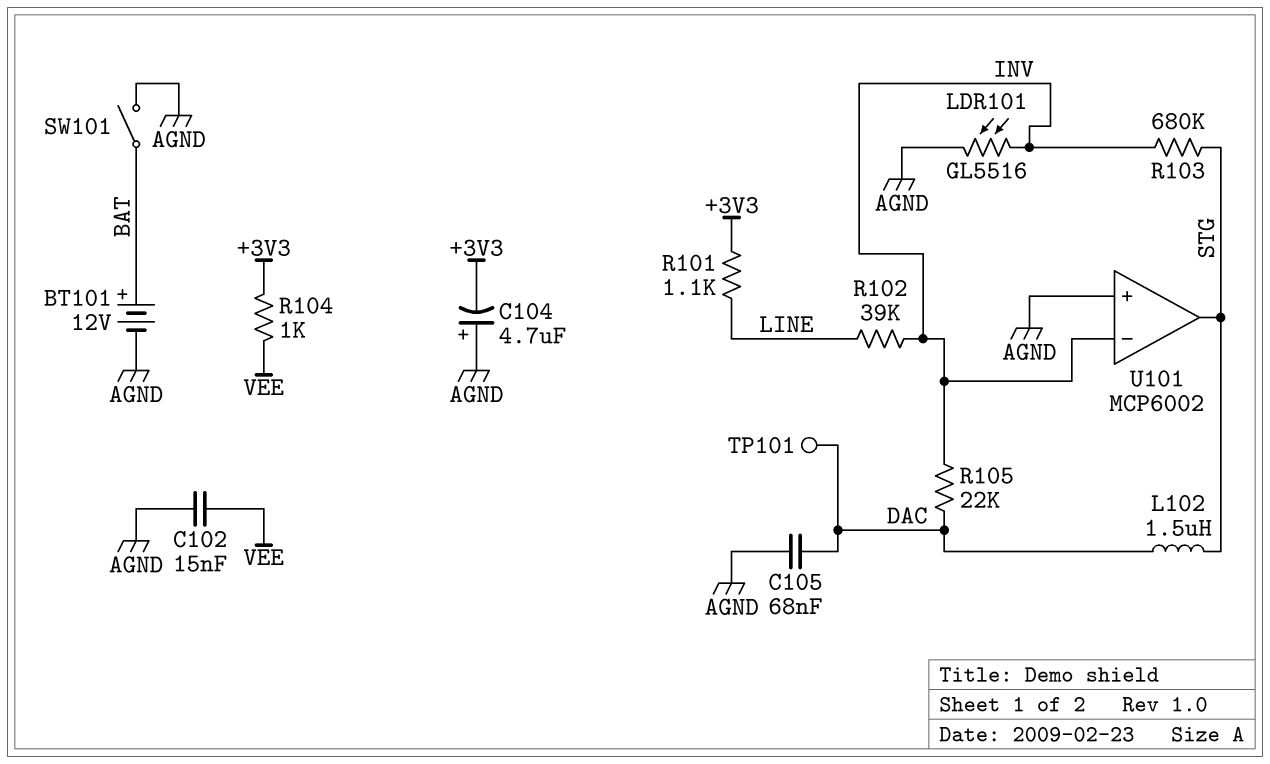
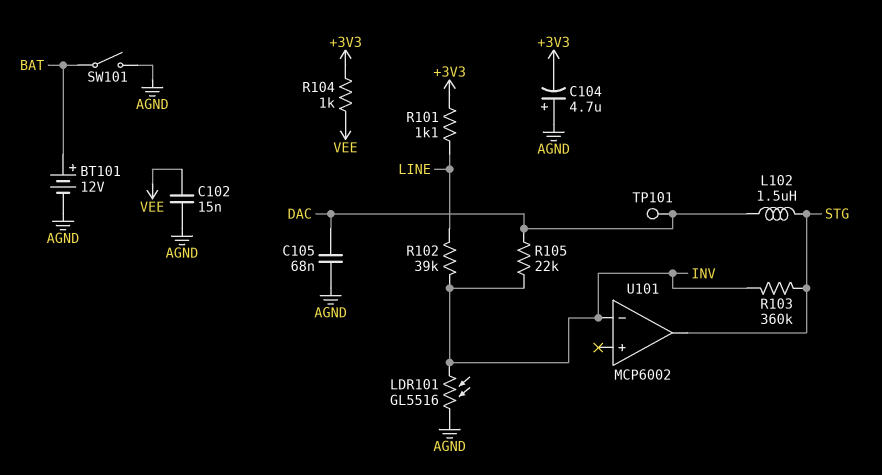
R103: 680k (INV, STG) -> 360k (INV, STG)
U101 pin in+: AGND -> none

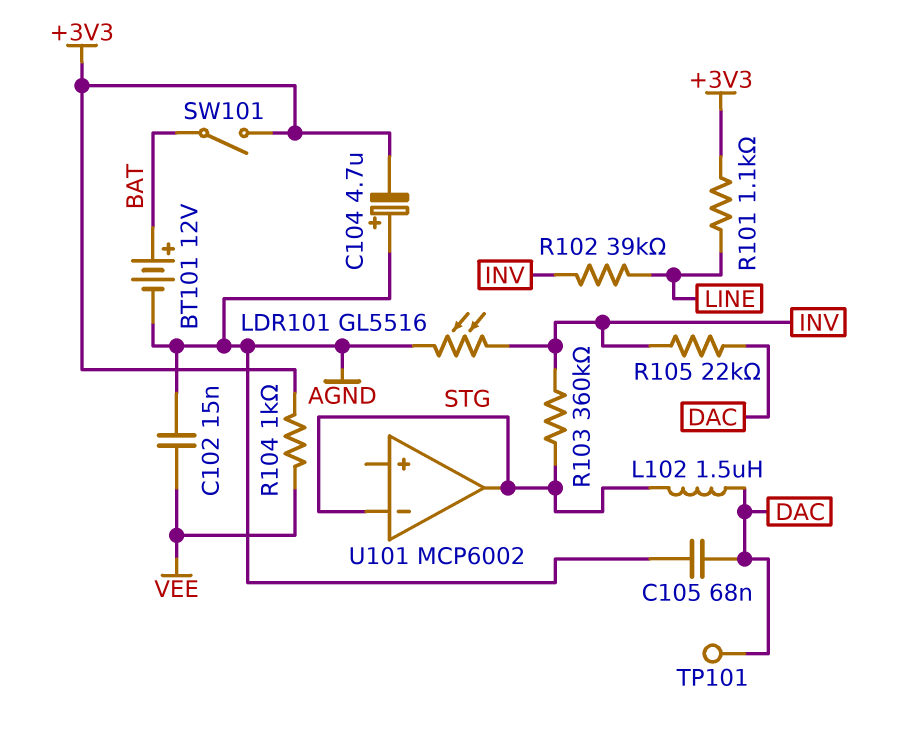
SW101: switch (AGND, BAT) -> switch (+3V3, BAT)
U101 pin in-: INV -> STG

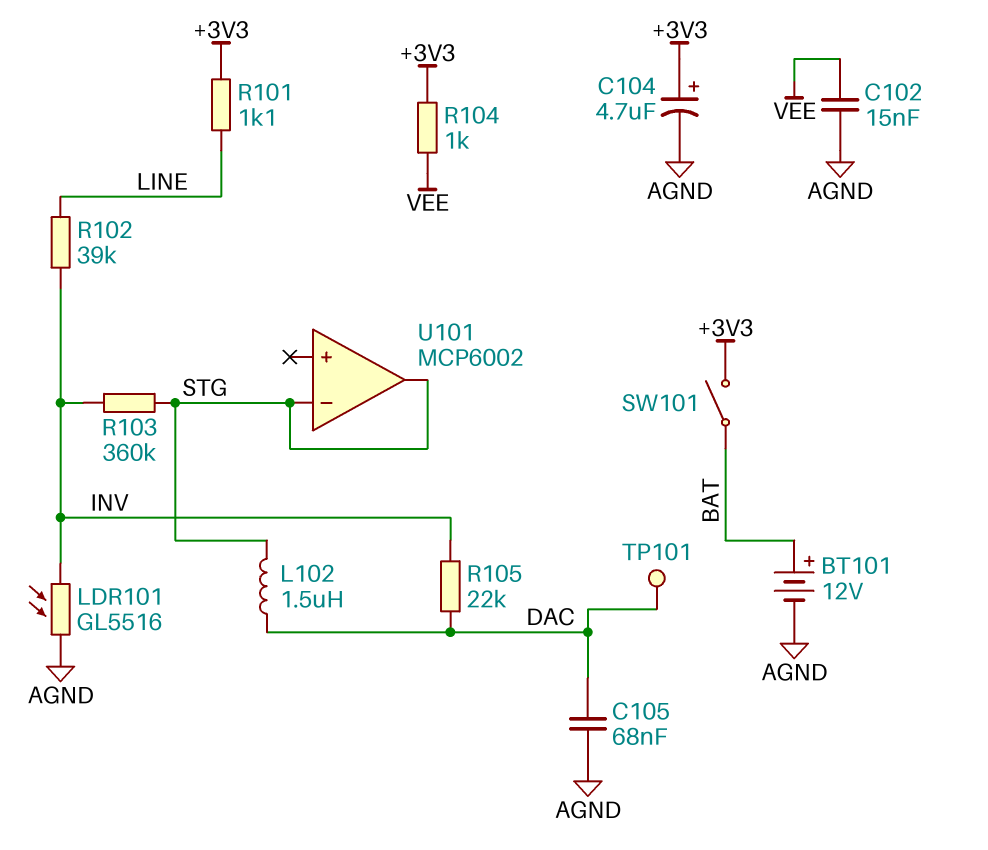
C104: 4.7uF (plus AGND, minus +3V3) -> 4.7uF (plus +3V3, minus AGND)

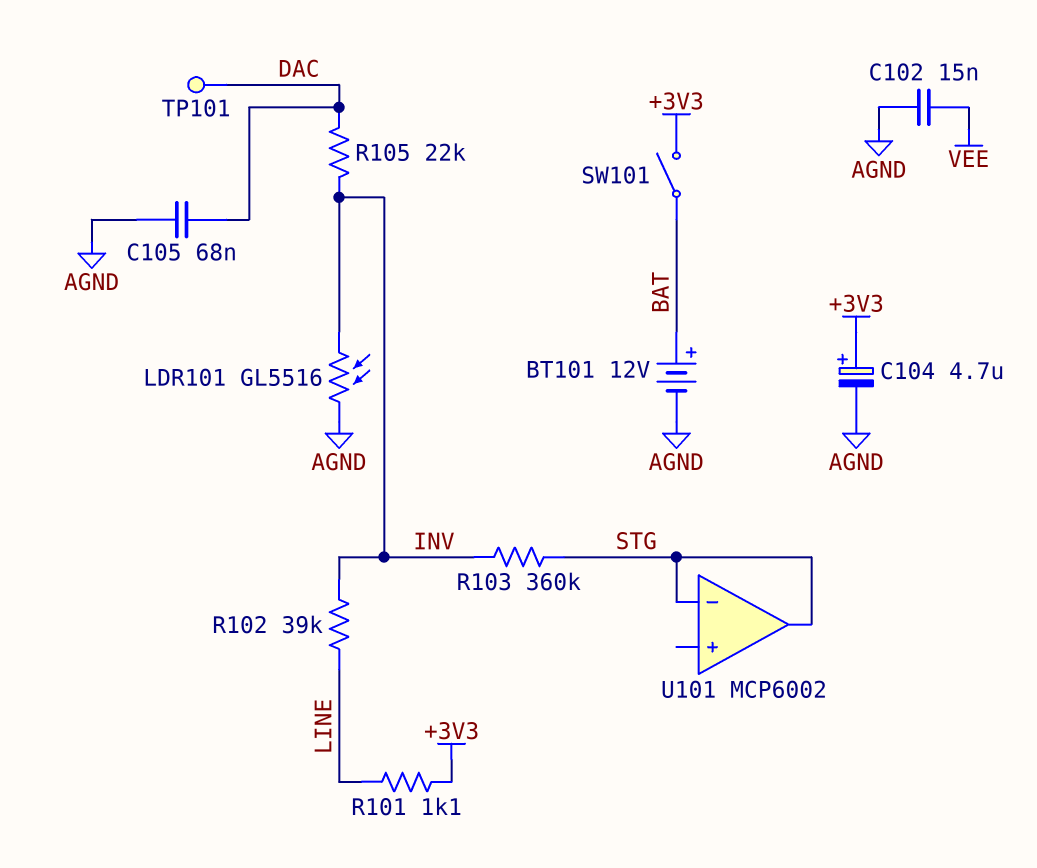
L102: 1.5uH (DAC, STG) -> none
R104: 1k (+3V3, VEE) -> none

